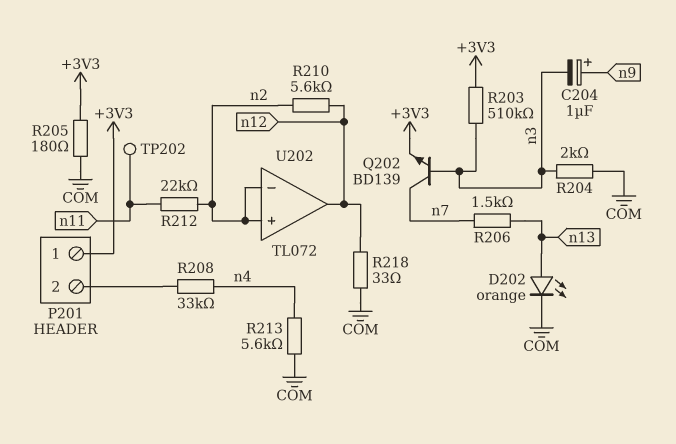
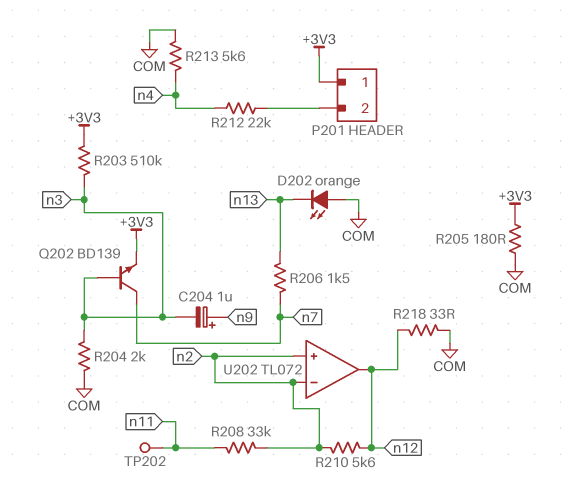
D202: LED orange (A n13, K COM) -> LED orange (A COM, K n13)
R208: 33k (P201/2, n4) -> 33k (n2, n11)
R212: 22k (n2, n11) -> 22k (P201/2, n4)

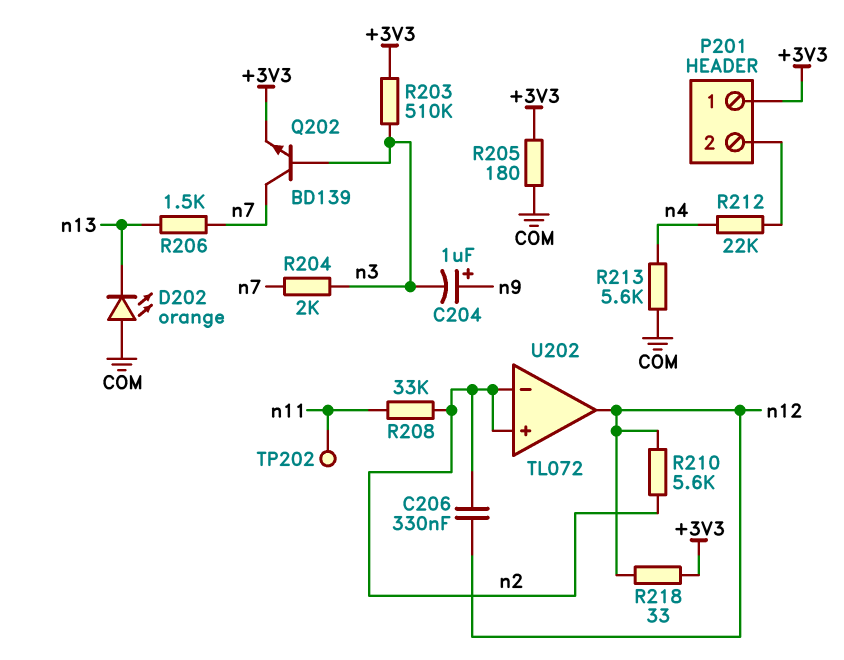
C206: none -> 330nF (n2, n12)
R204: 2k (COM, n3) -> 2k (n3, n7)
R218: 33 (COM, n12) -> 33 (+3V3, n12)

